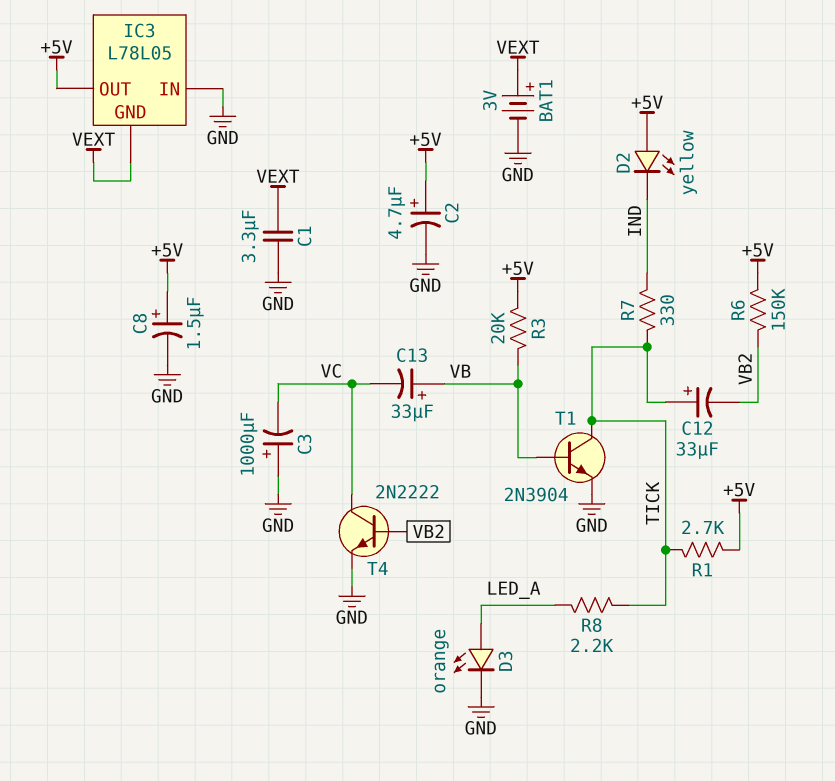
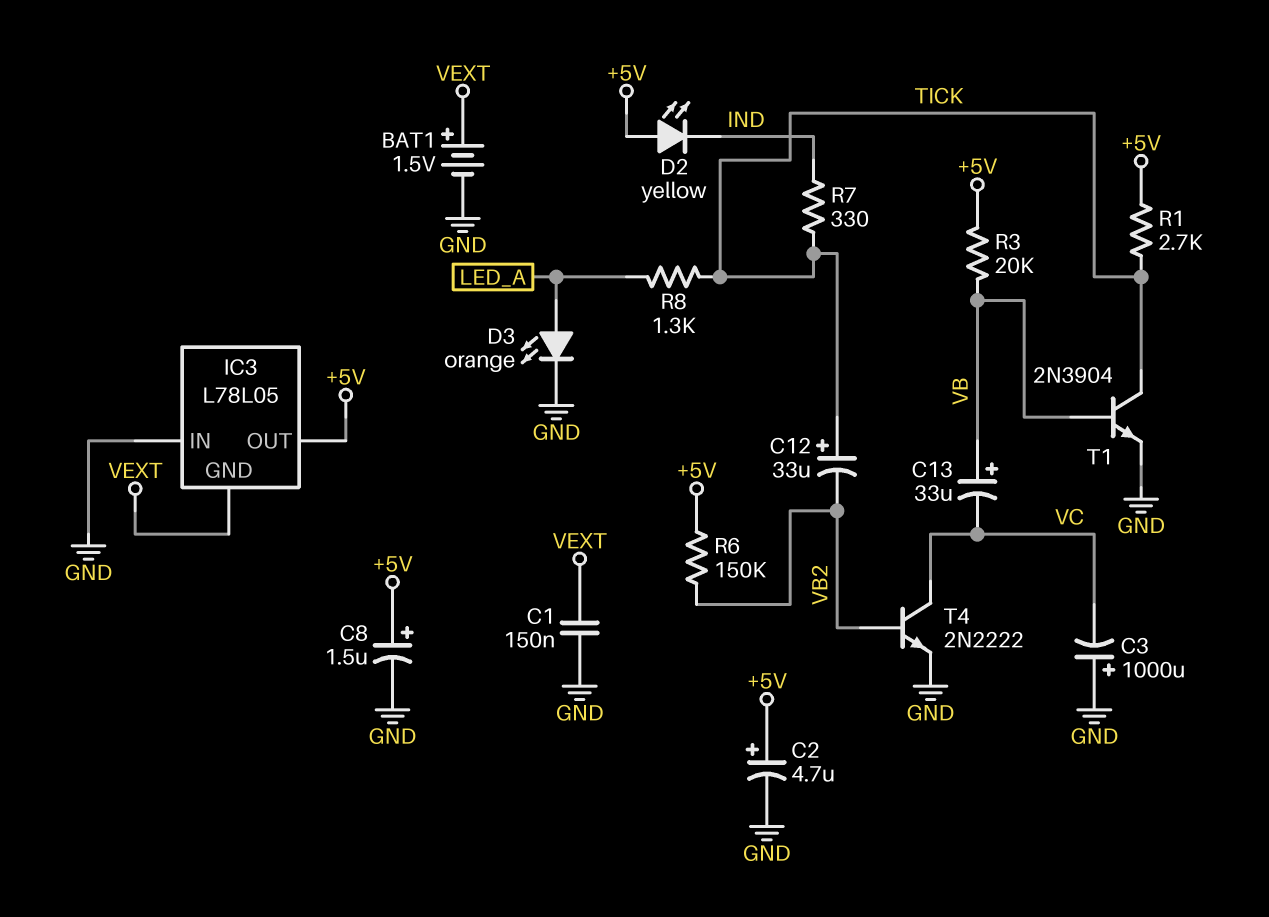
BAT1: 3V (plus VEXT, minus GND) -> 1.5V (plus VEXT, minus GND)
C1: 3.3uF (GND, VEXT) -> 150nF (GND, VEXT)
R8: 2.2k (LED_A, TICK) -> 1.3k (LED_A, TICK)

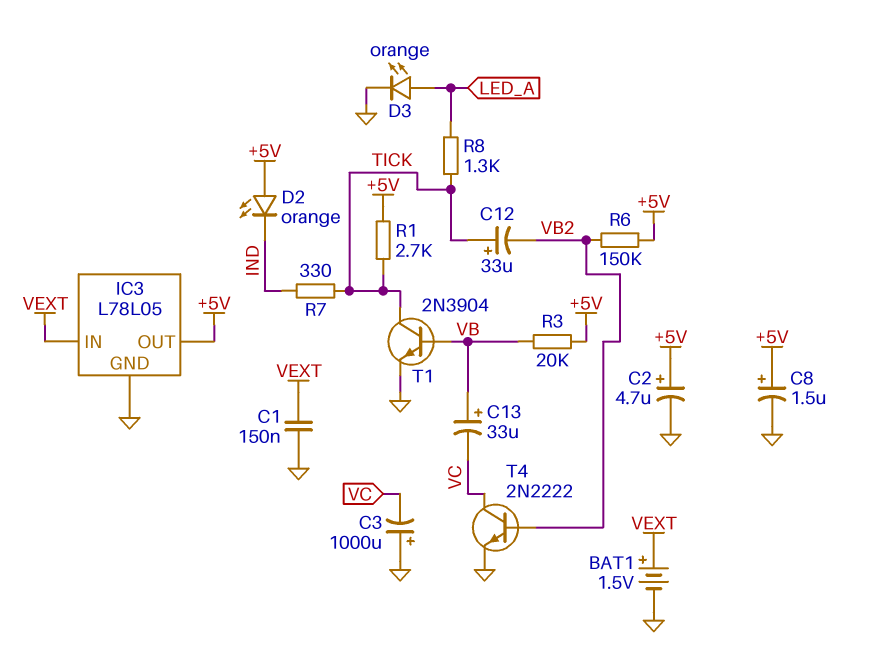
D2: LED yellow (A +5V, K IND) -> LED orange (A +5V, K IND)
IC3 pin GND: VEXT -> GND
IC3 pin IN: GND -> VEXT

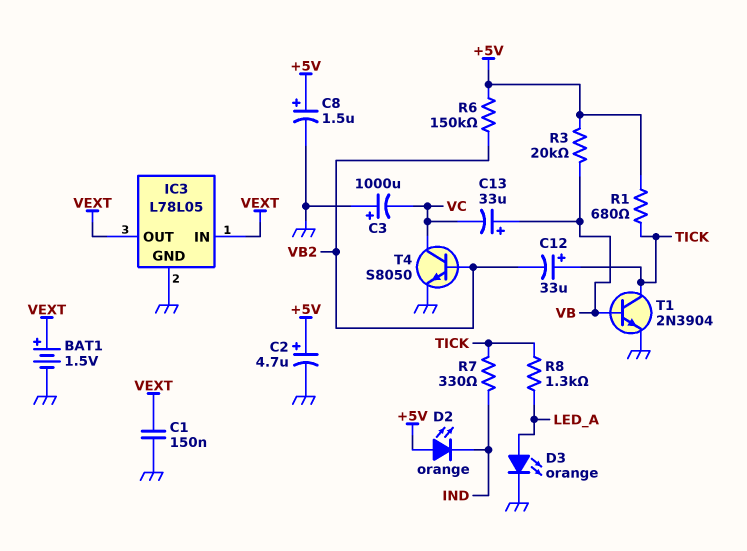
IC3 pin OUT: +5V -> VEXT
R1: 2.7k (+5V, TICK) -> 680 (+5V, TICK)
T4: NPN 2N2222 (B VB2, C VC, E GND) -> NPN S8050 (B VB2, C VC, E GND)

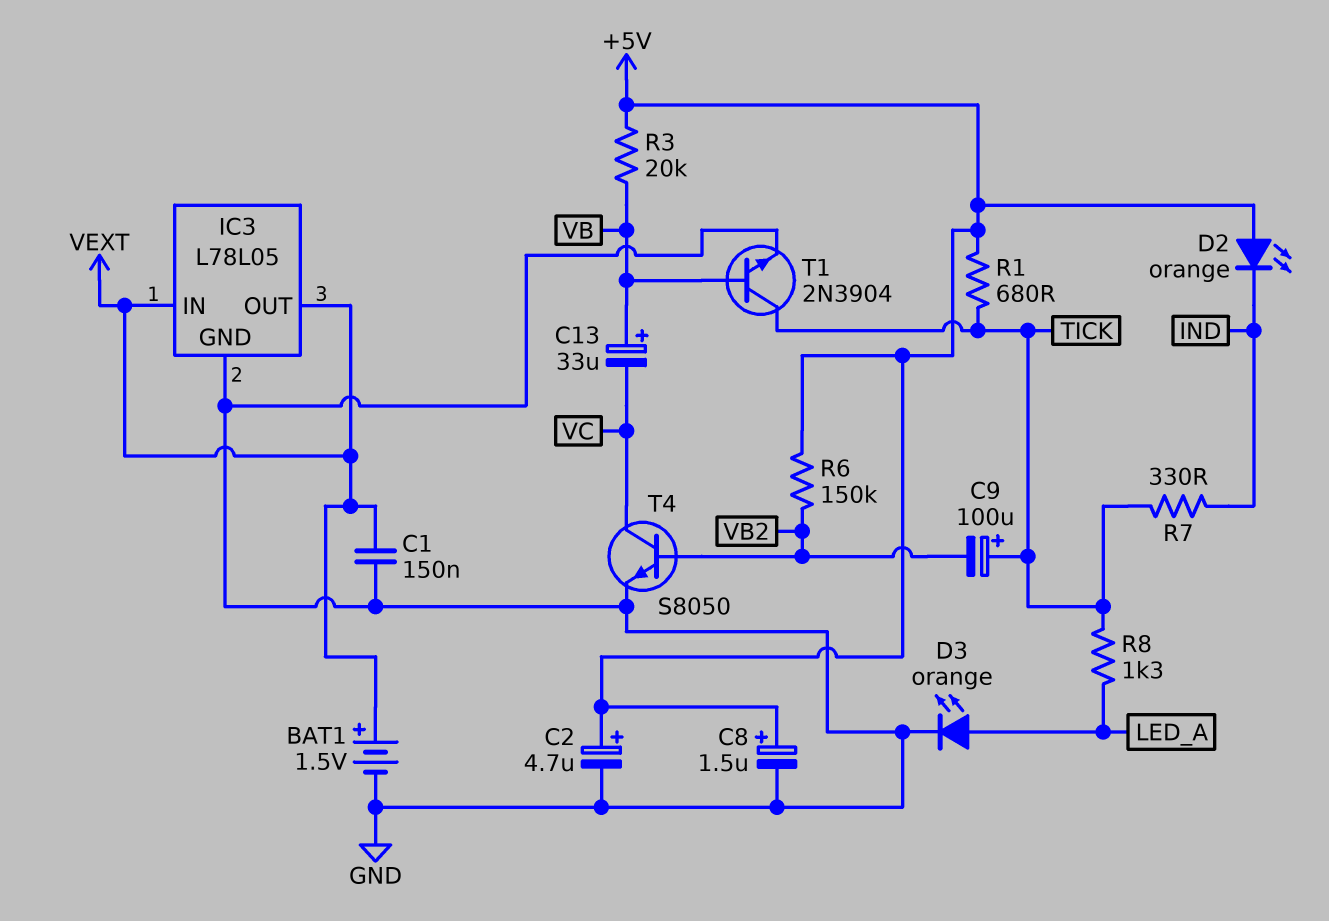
C3: 1000uF (plus GND, minus VC) -> none
C9: none -> 100uF (plus TICK, minus VB2)
C12: 33uF (plus TICK, minus VB2) -> none

